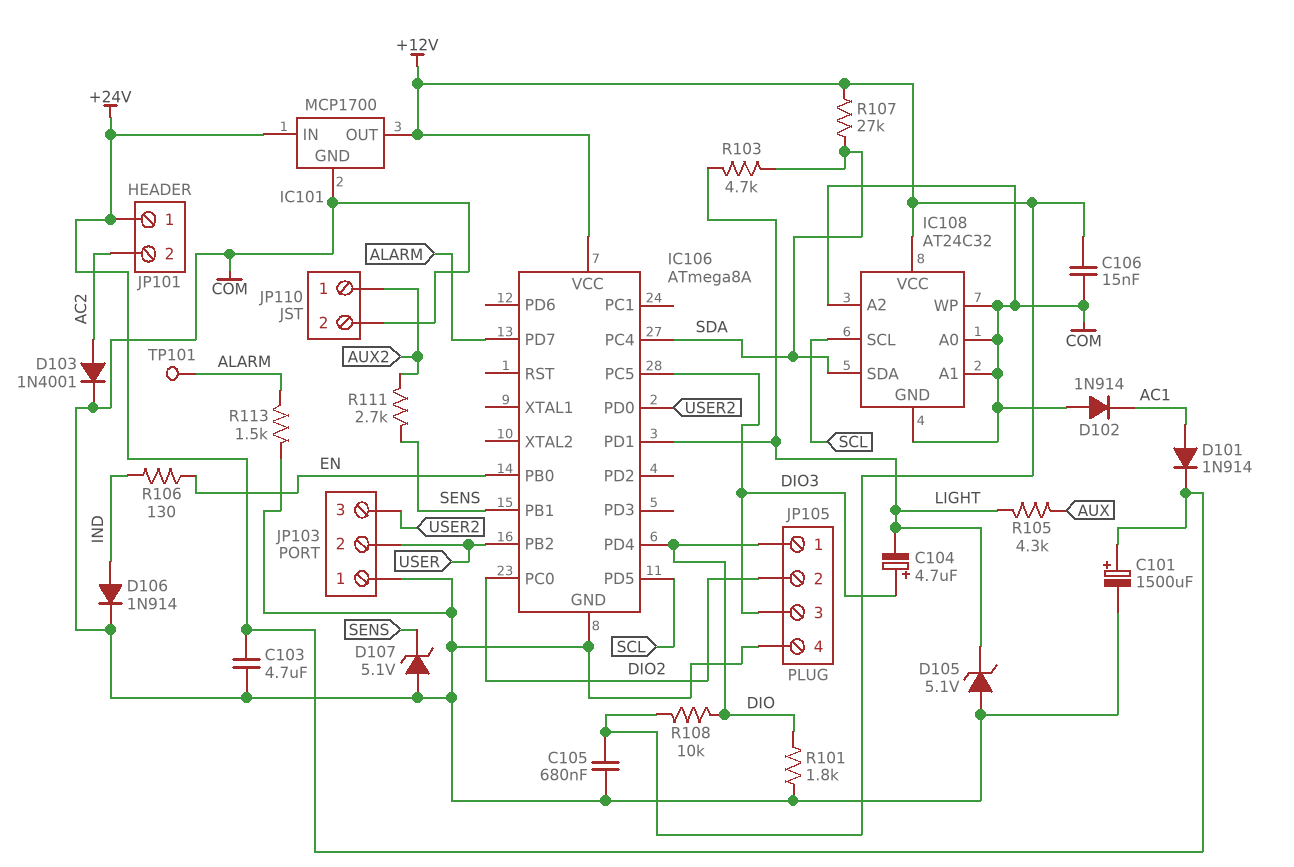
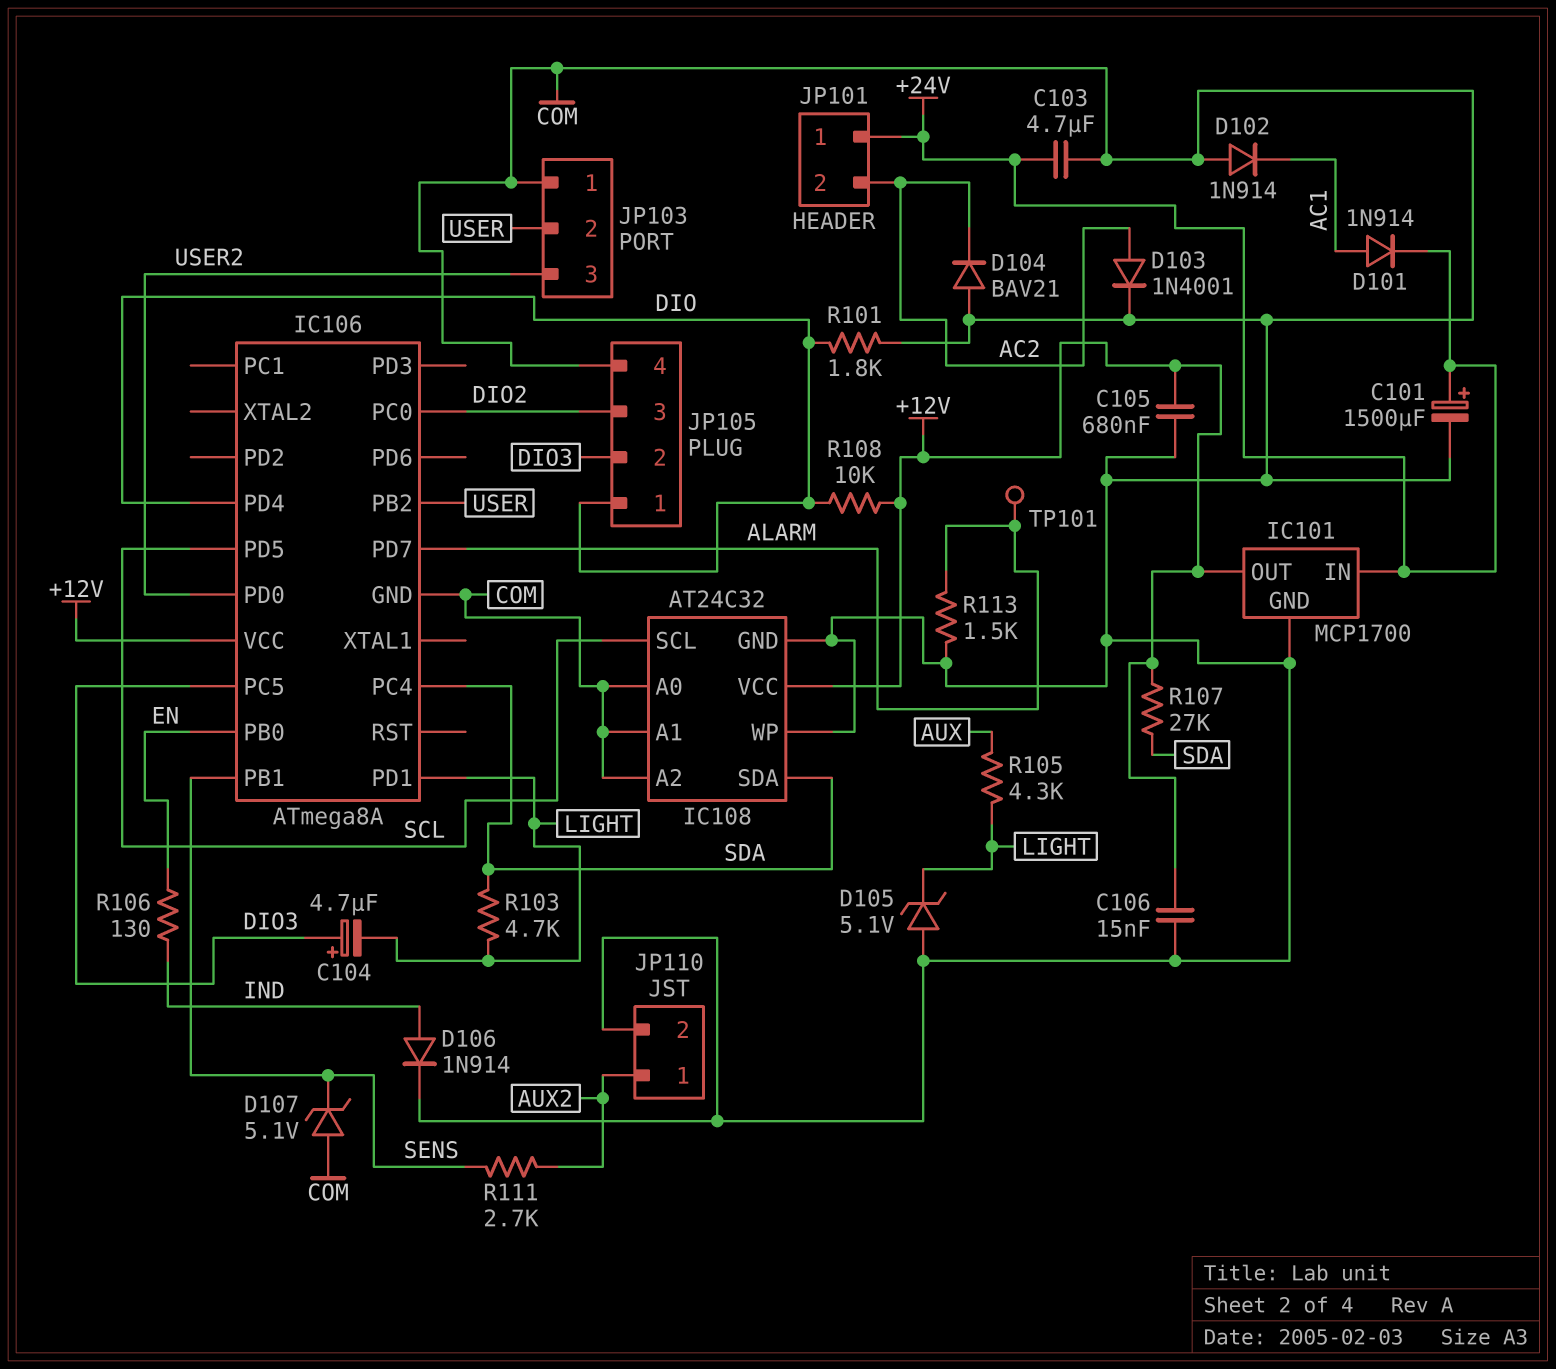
D104: none -> diode BAV21 (A COM, K AC2)
JP105 pin 2: DIO2 -> DIO3
JP105 pin 3: DIO3 -> DIO2

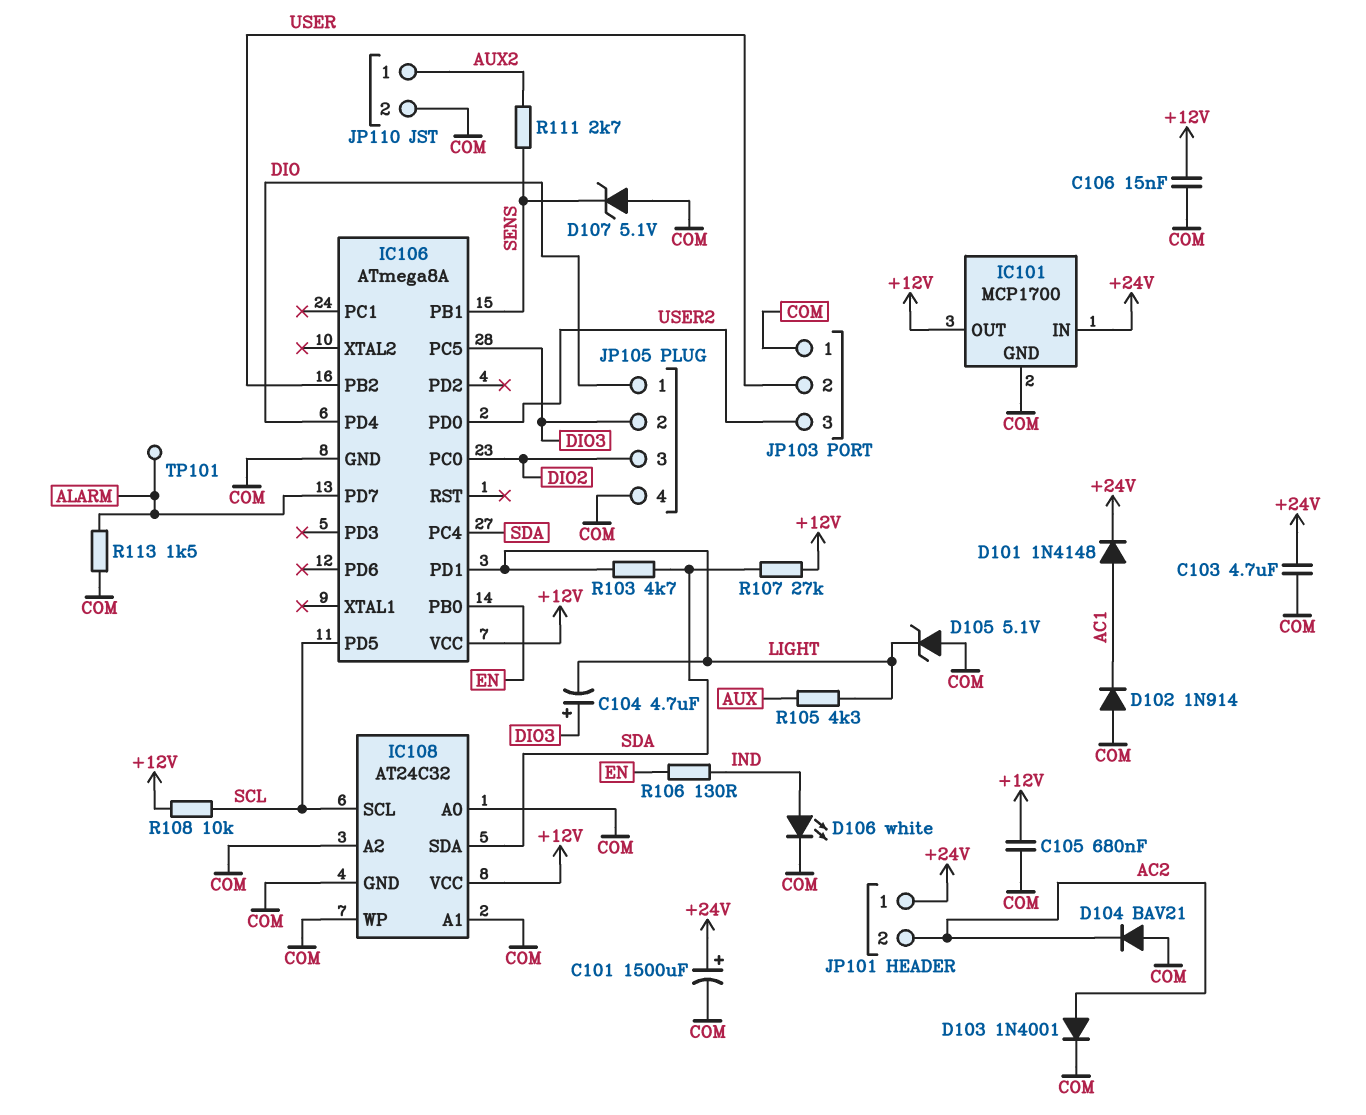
D101: diode 1N914 (A AC1, K +24V) -> diode 1N4148 (A AC1, K +24V)
D106: diode 1N914 (A IND, K COM) -> LED white (A IND, K COM)
R101: 1.8k (COM, DIO) -> none
R108: 10k (+12V, DIO) -> 10k (+12V, SCL)

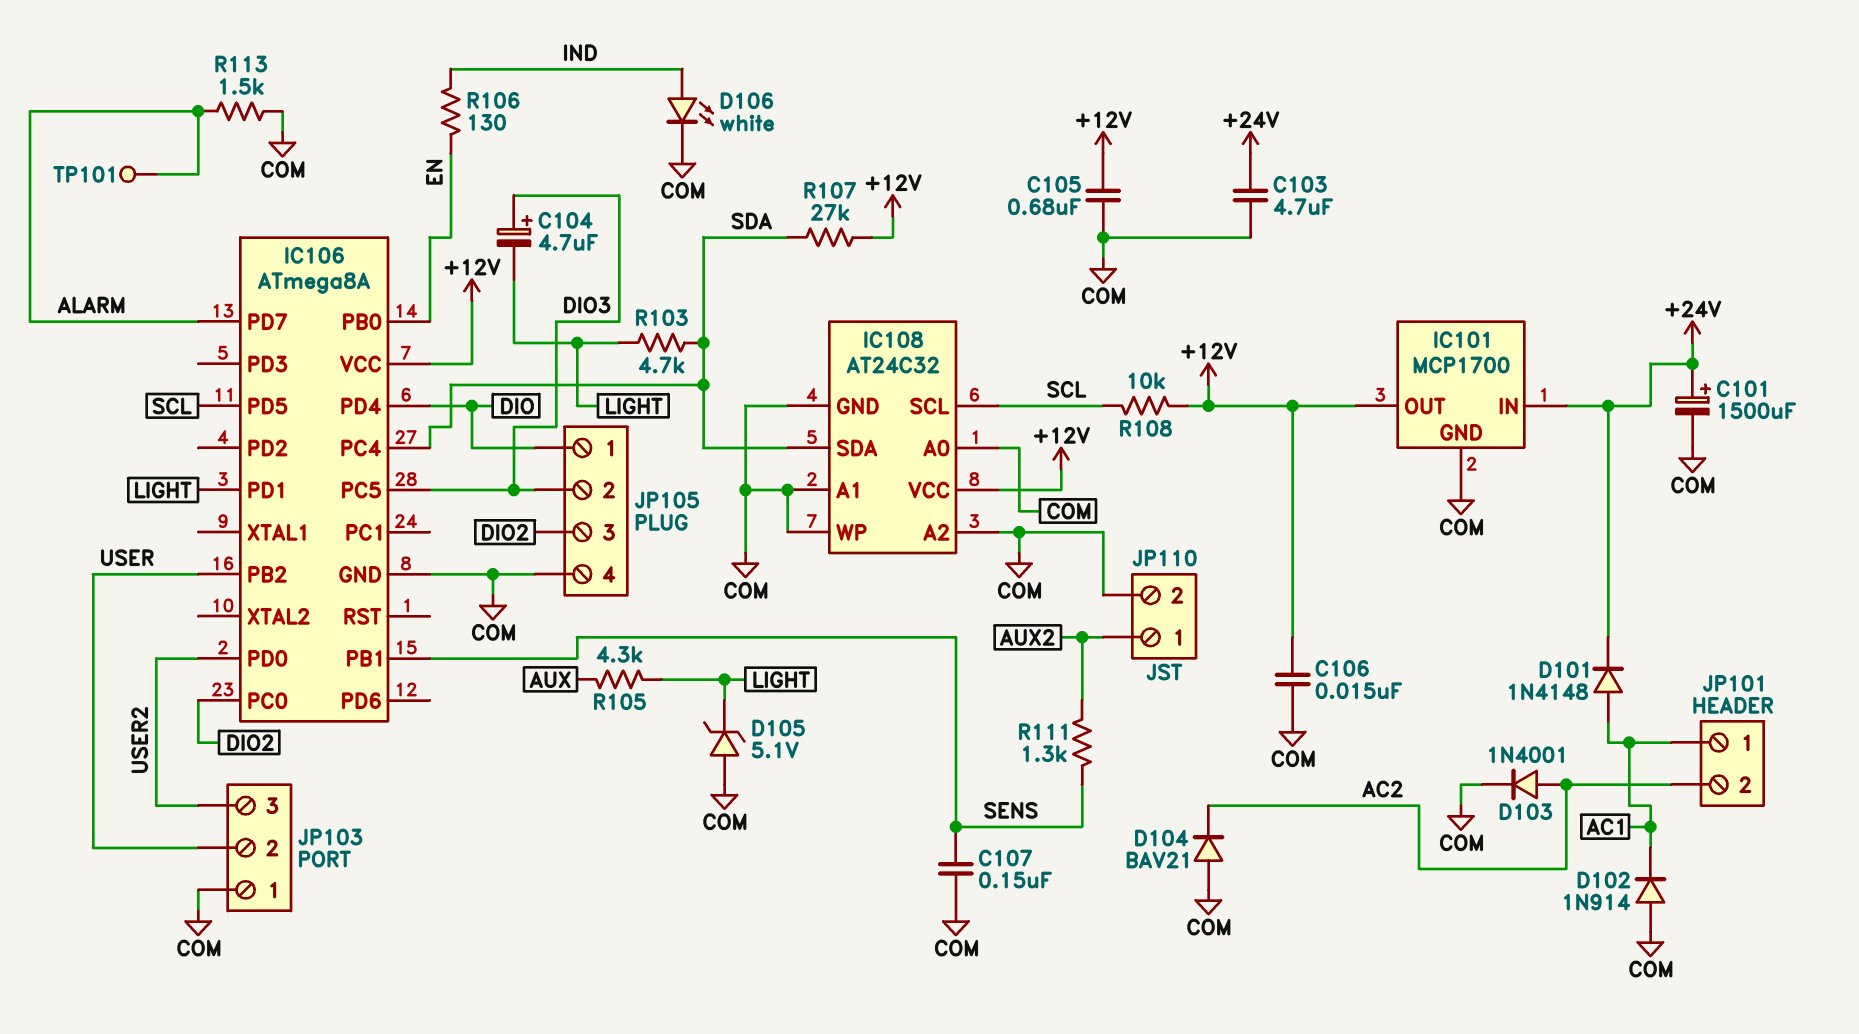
C107: none -> 150nF (COM, SENS)
D107: zener 5.1V (A COM, K SENS) -> none
JP101 pin 1: +24V -> AC1
R111: 2.7k (AUX2, SENS) -> 1.3k (AUX2, SENS)

